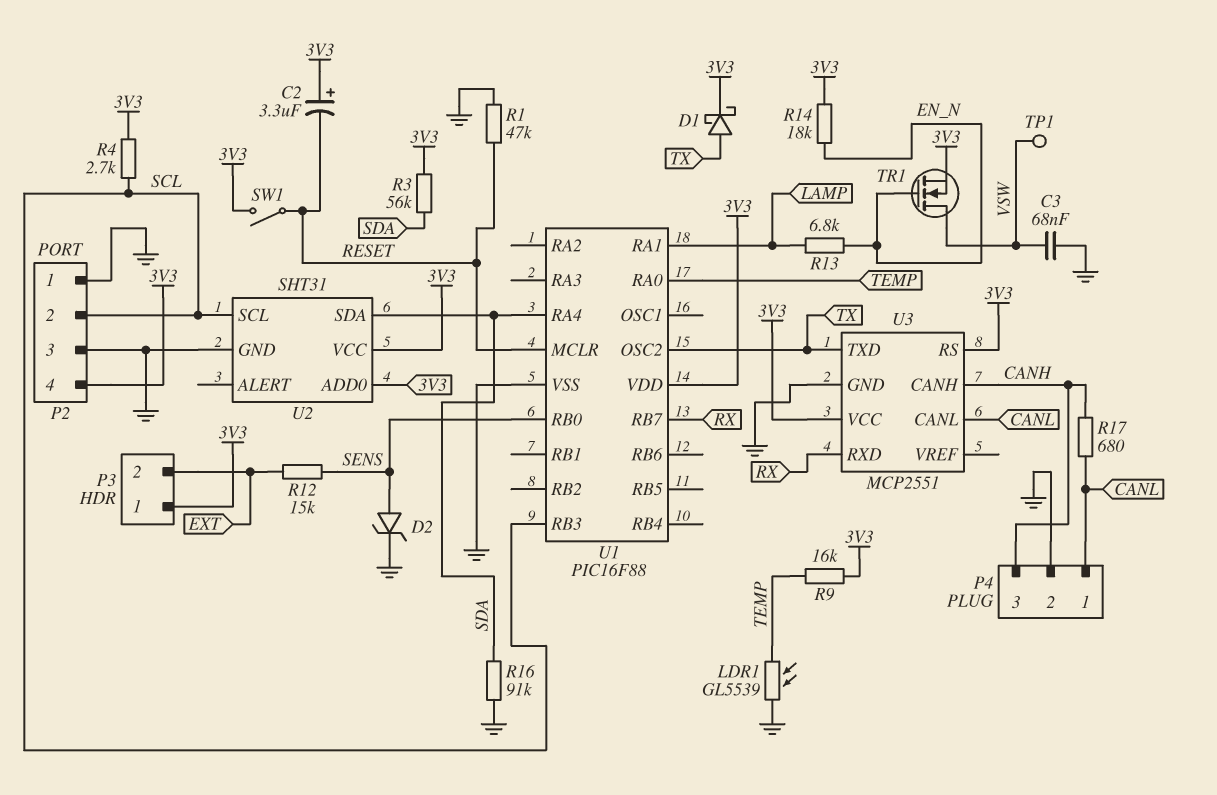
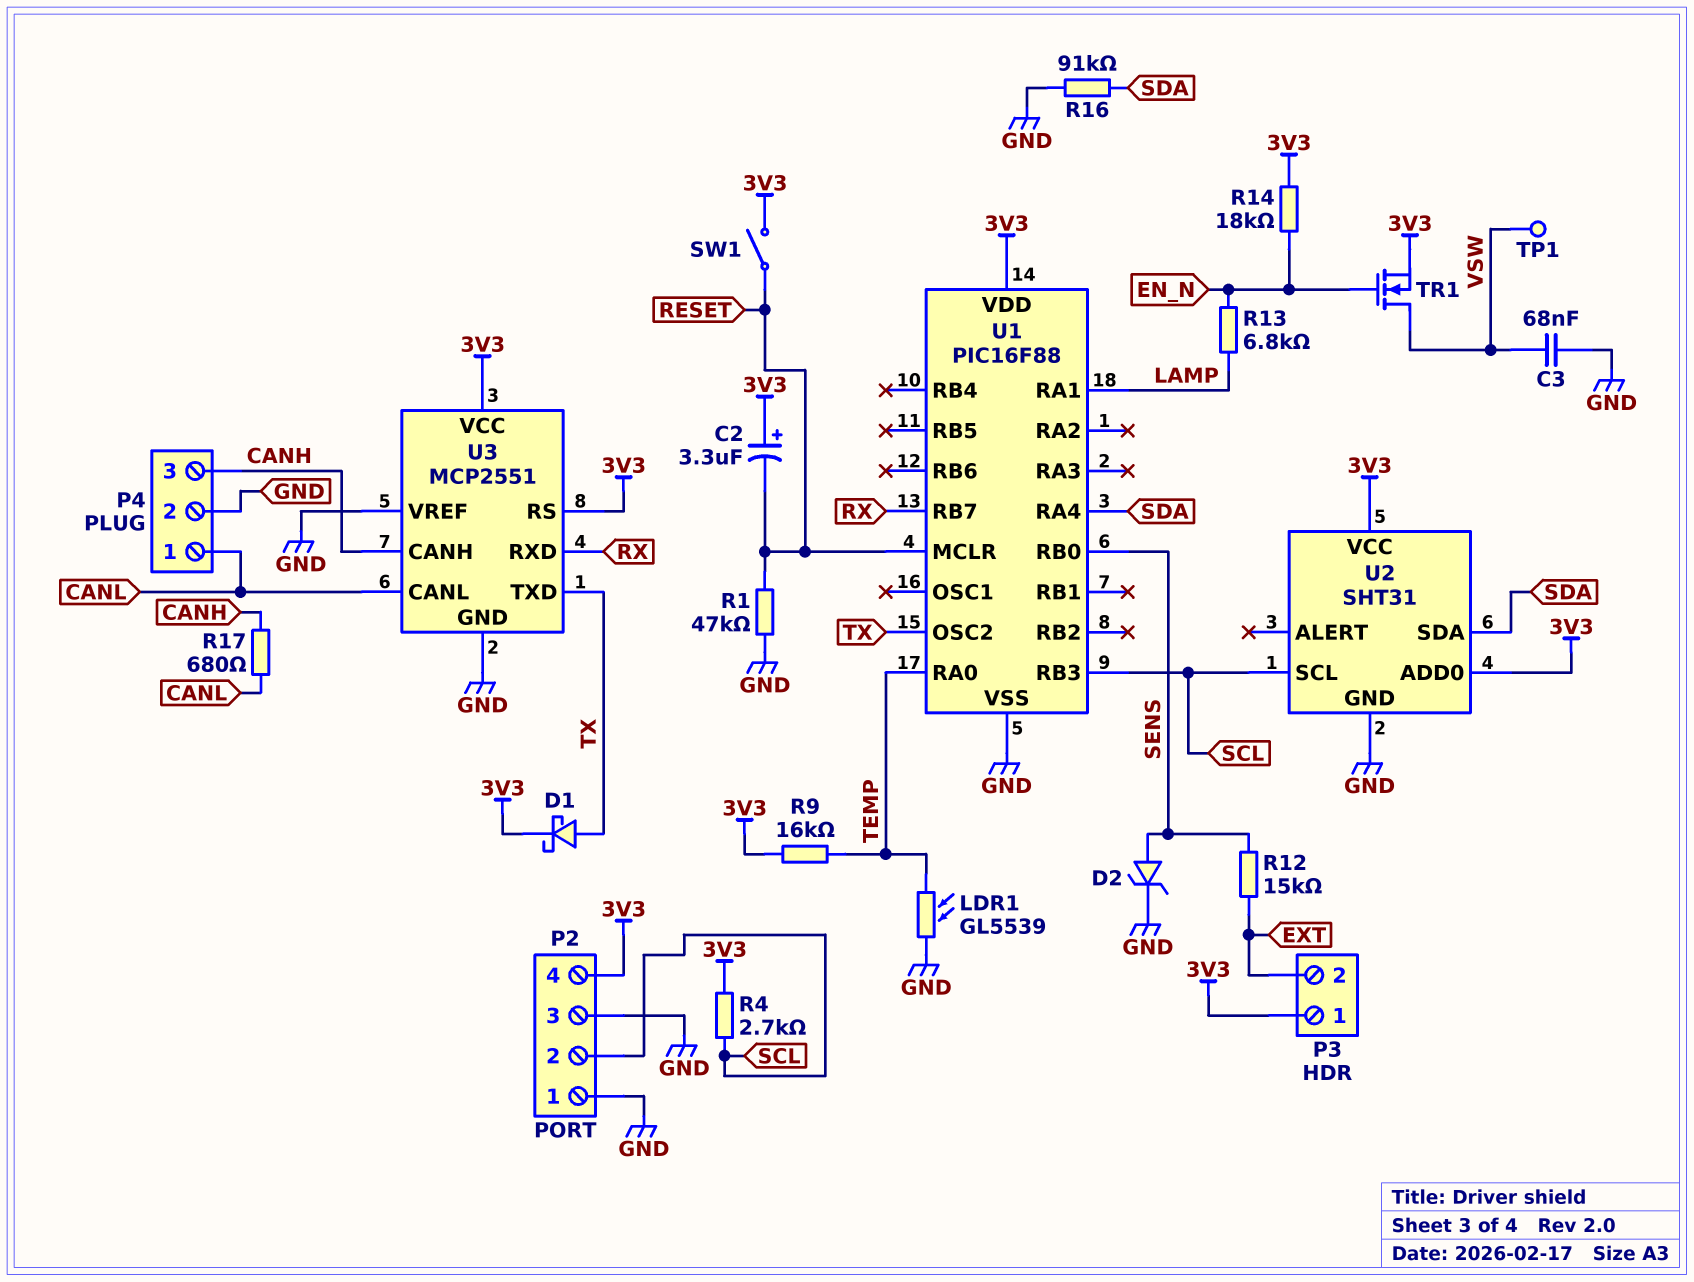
R3: 56k (3V3, SDA) -> none
U3 pin VREF: none -> GND

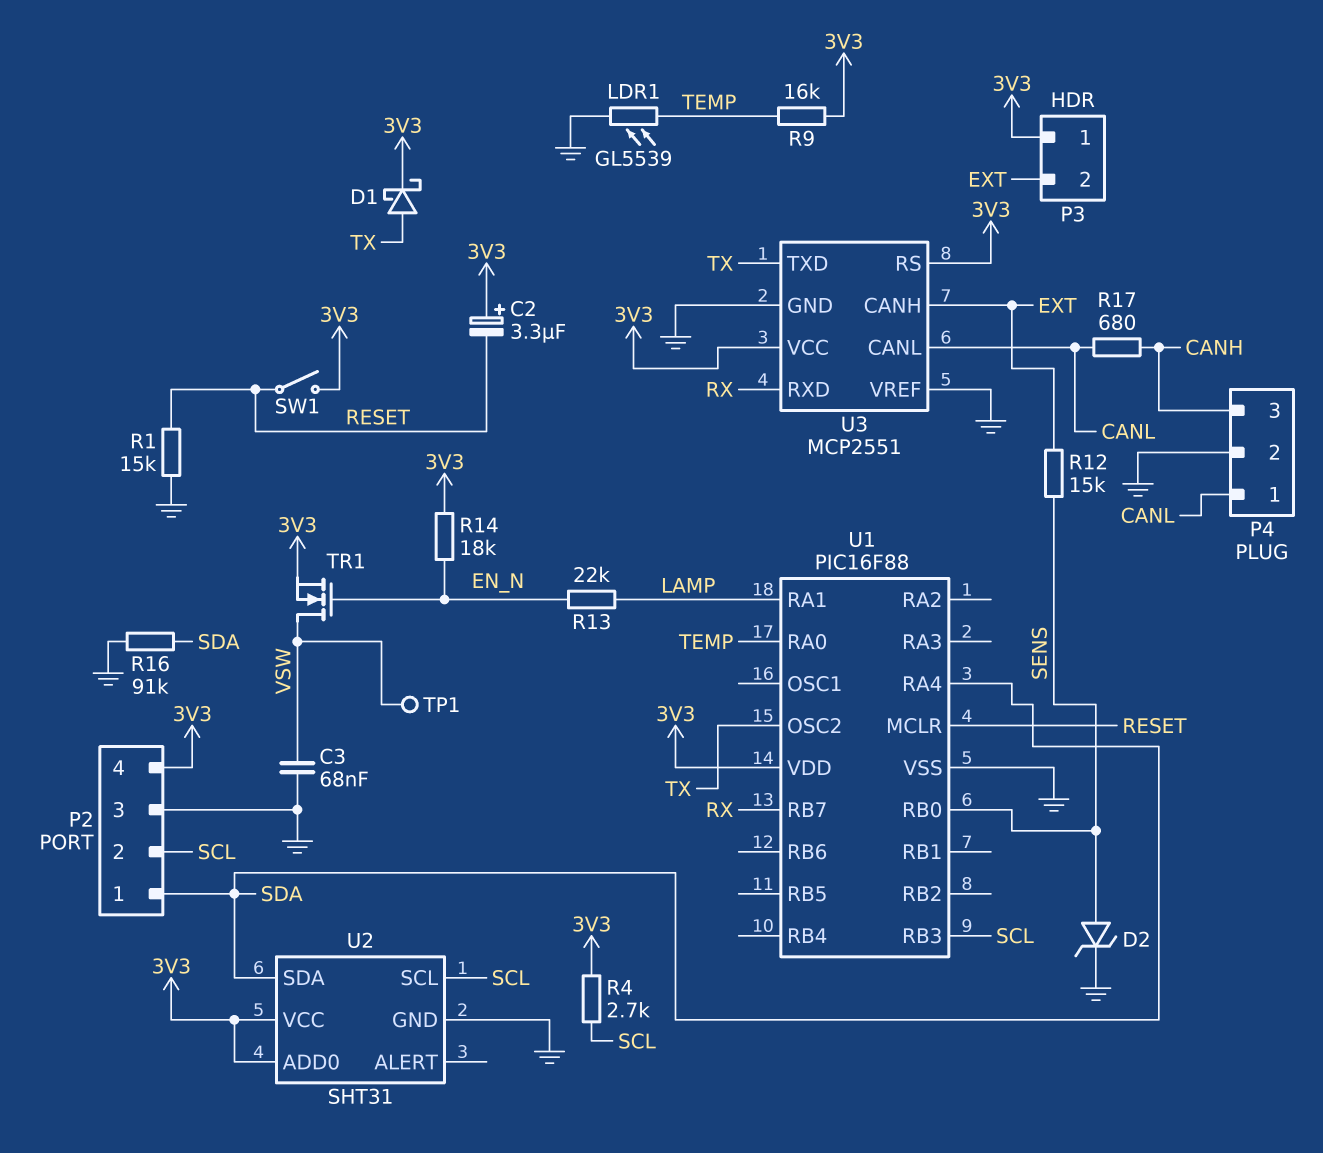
P2 pin 1: GND -> SDA
R1: 47k (GND, RESET) -> 15k (GND, RESET)
R13: 6.8k (EN_N, LAMP) -> 22k (EN_N, LAMP)
U3 pin CANH: CANH -> EXT

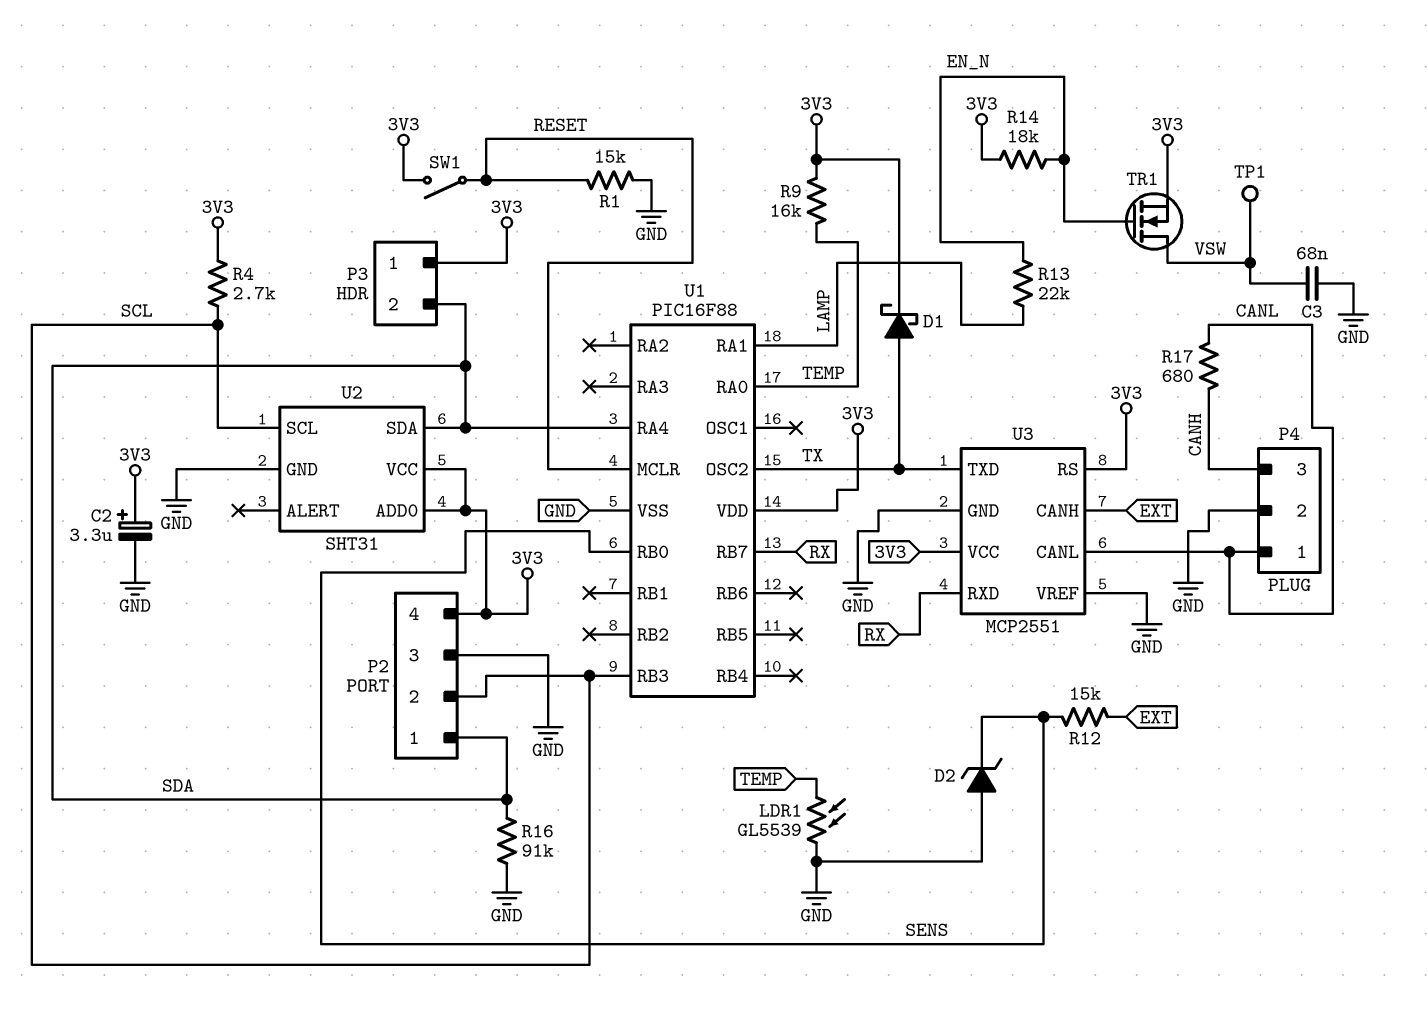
C2: 3.3uF (plus 3V3, minus RESET) -> 3.3uF (plus 3V3, minus GND)
D2: zener (A SENS, K GND) -> zener (A GND, K SENS)
P3 pin 2: EXT -> SDA

